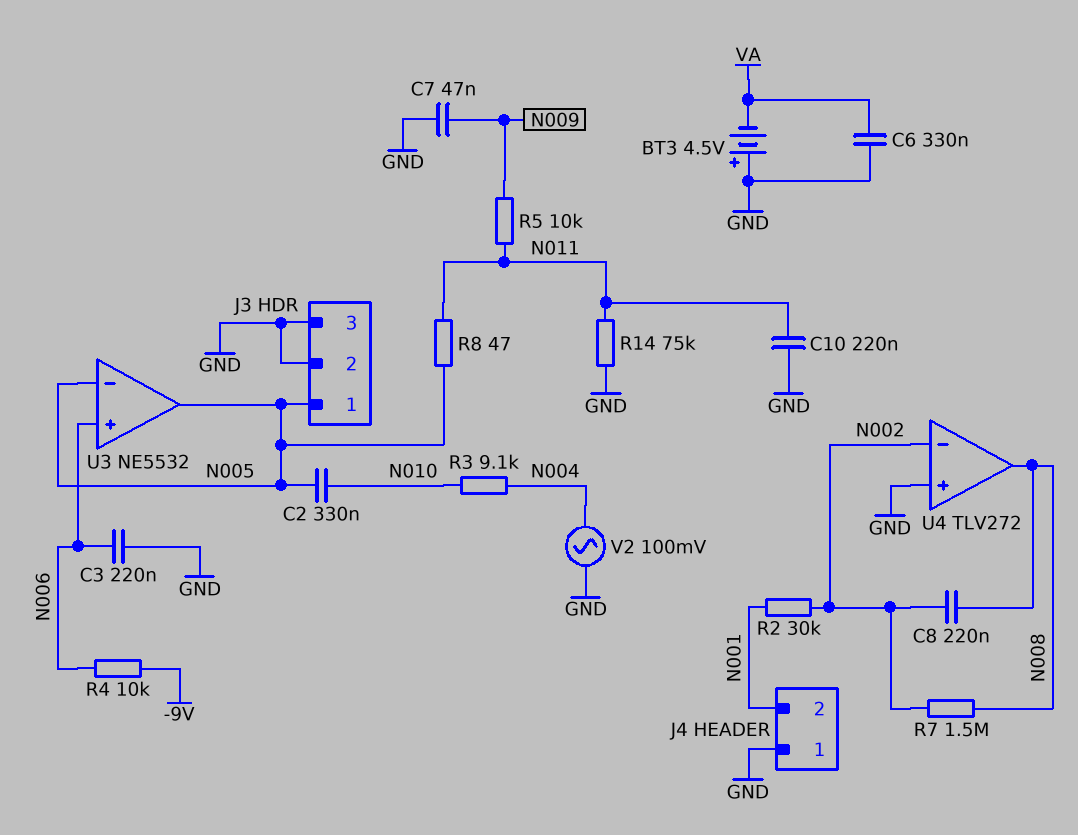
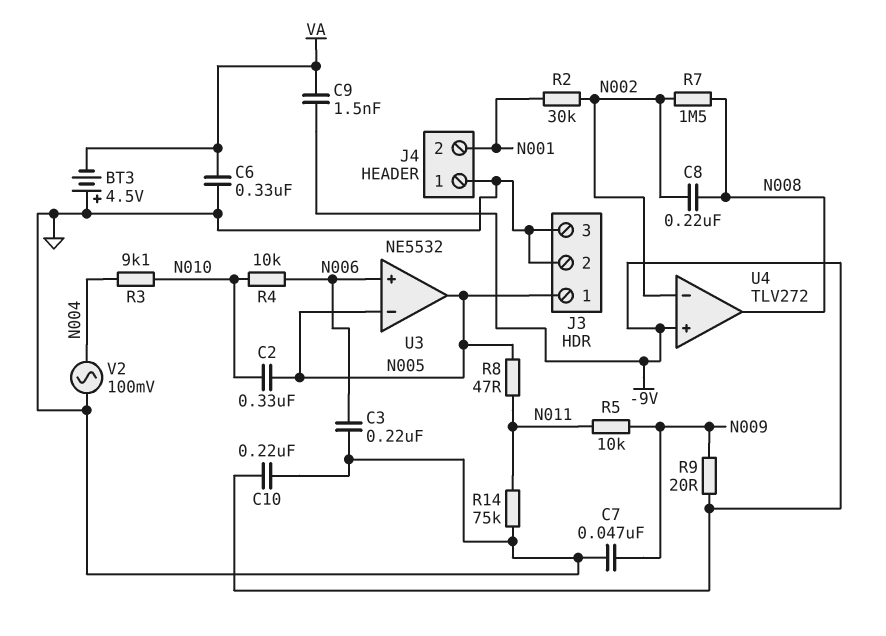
C9: none -> 1.5nF (-9V, VA)
C10: 220nF (GND, N011) -> 220nF (-9V, GND)
R4: 10k (-9V, N006) -> 10k (N006, N010)
R9: none -> 20 (-9V, N009)
U4 pin in+: GND -> -9V

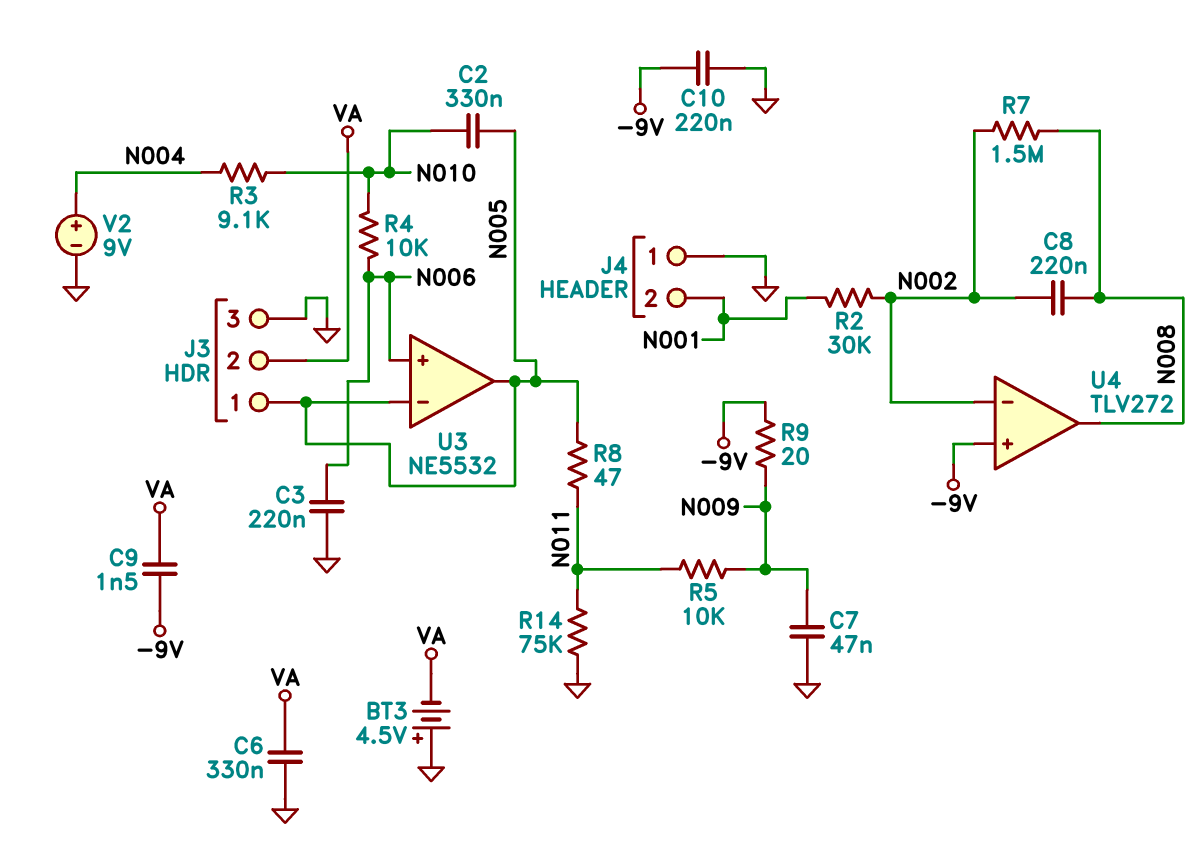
J3 pin 2: GND -> VA
V2: AC 100mV (GND, N004) -> 9V (plus N004, minus GND)

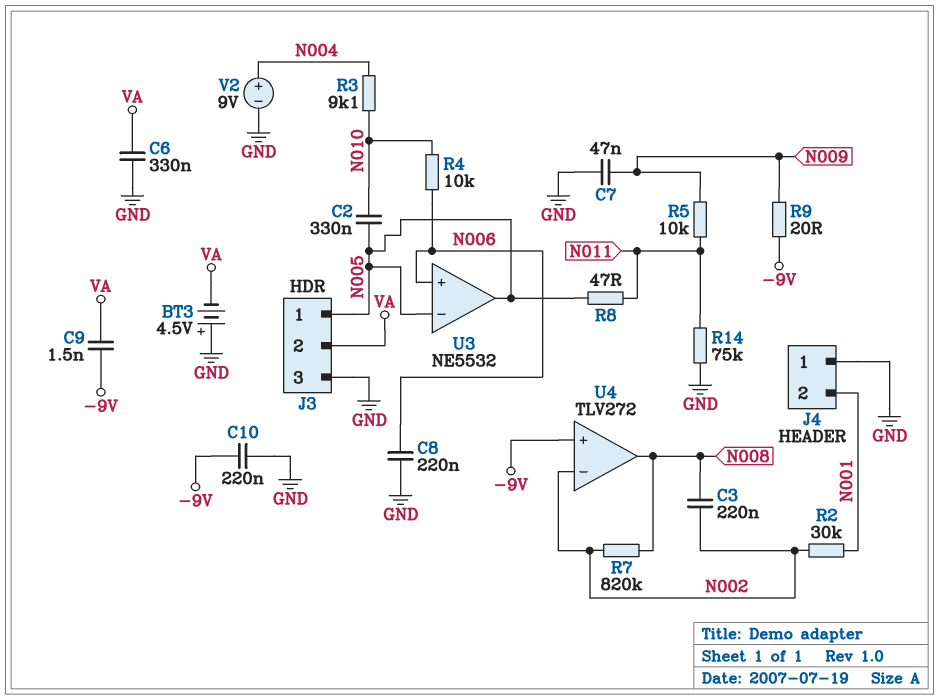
C3: 220nF (GND, N006) -> 220nF (N002, N008)
C8: 220nF (N002, N008) -> 220nF (GND, N006)
R7: 1.5M (N002, N008) -> 820k (N002, N008)

